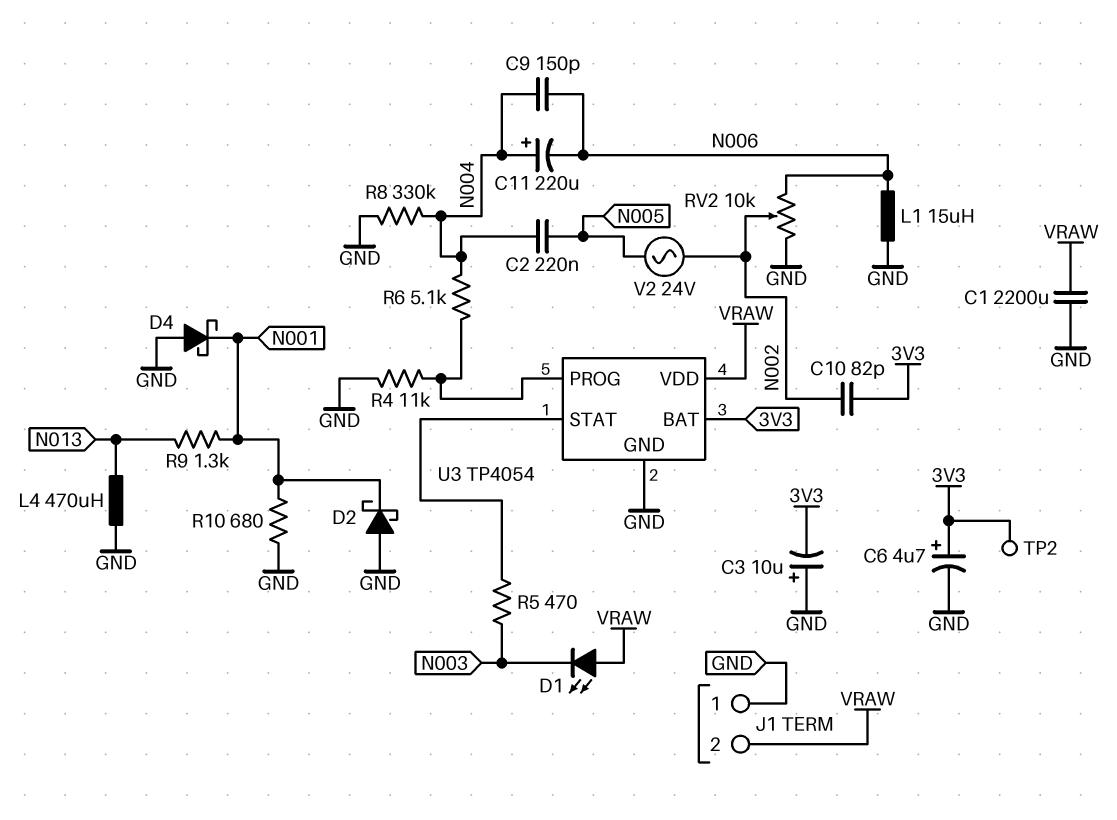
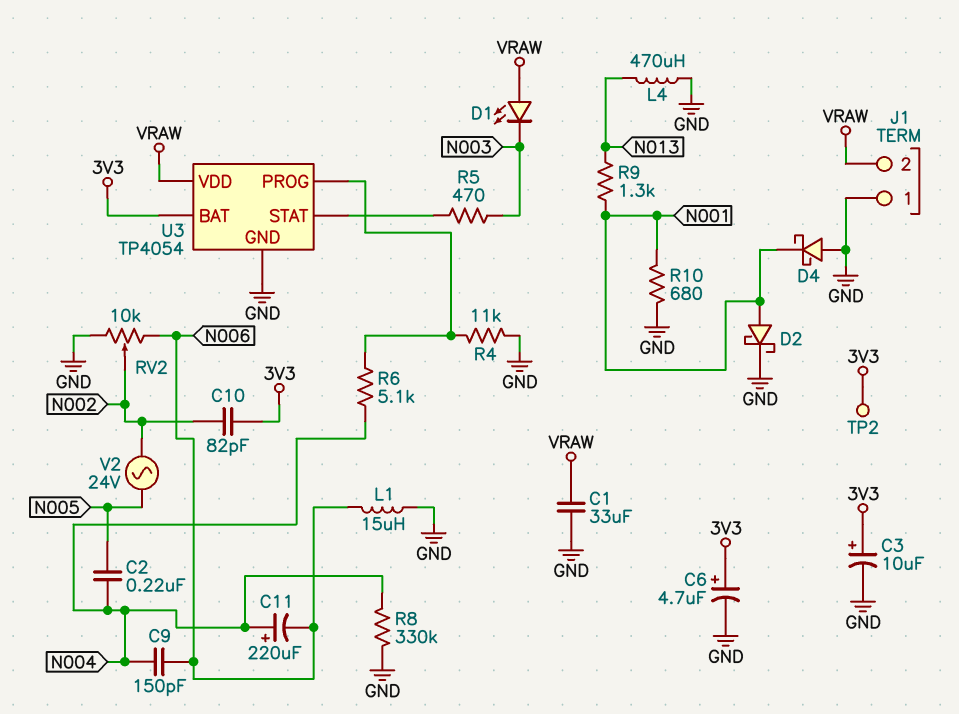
C1: 2200uF (GND, VRAW) -> 33uF (GND, VRAW)
C3: 10uF (plus GND, minus 3V3) -> 10uF (plus 3V3, minus GND)
D2: schottky (A GND, K N001) -> schottky (A N001, K GND)

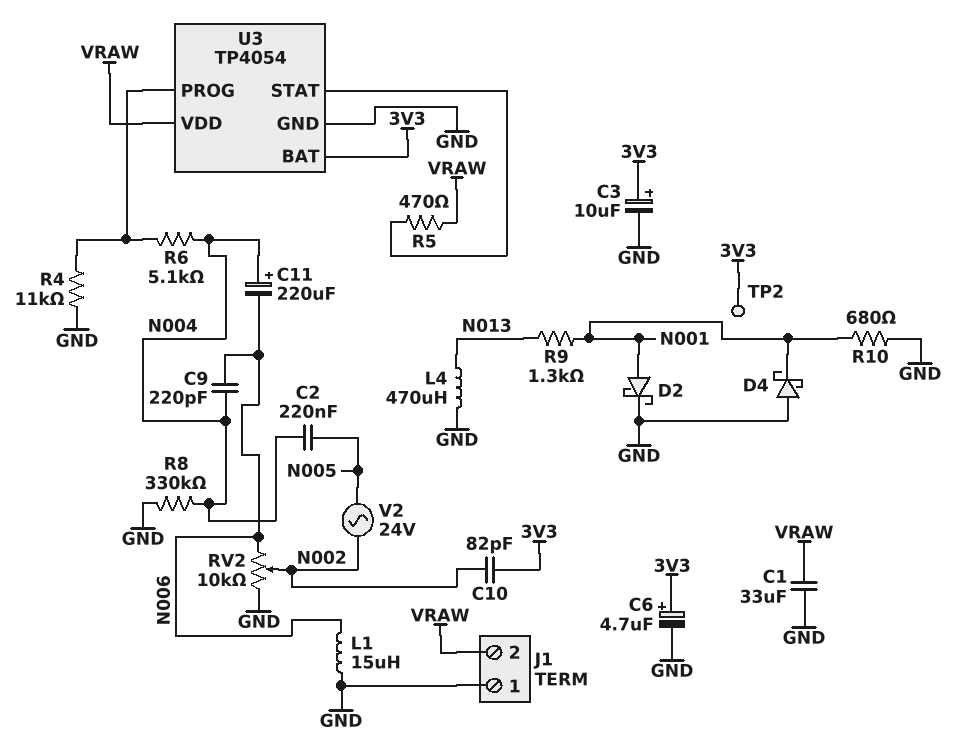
C9: 150pF (N004, N006) -> 220pF (N004, N006)
D1: LED (A VRAW, K N003) -> none
R5: 470 (N003, U3/STAT) -> 470 (U3/STAT, VRAW)

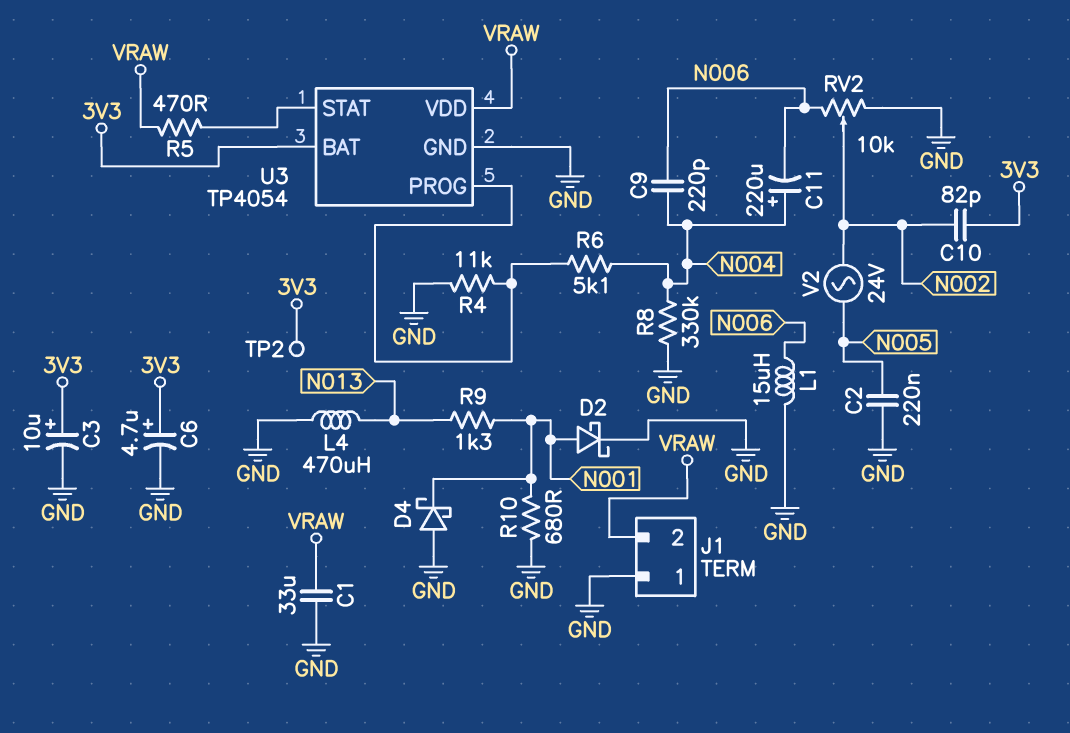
C2: 220nF (N004, N005) -> 220nF (GND, N005)

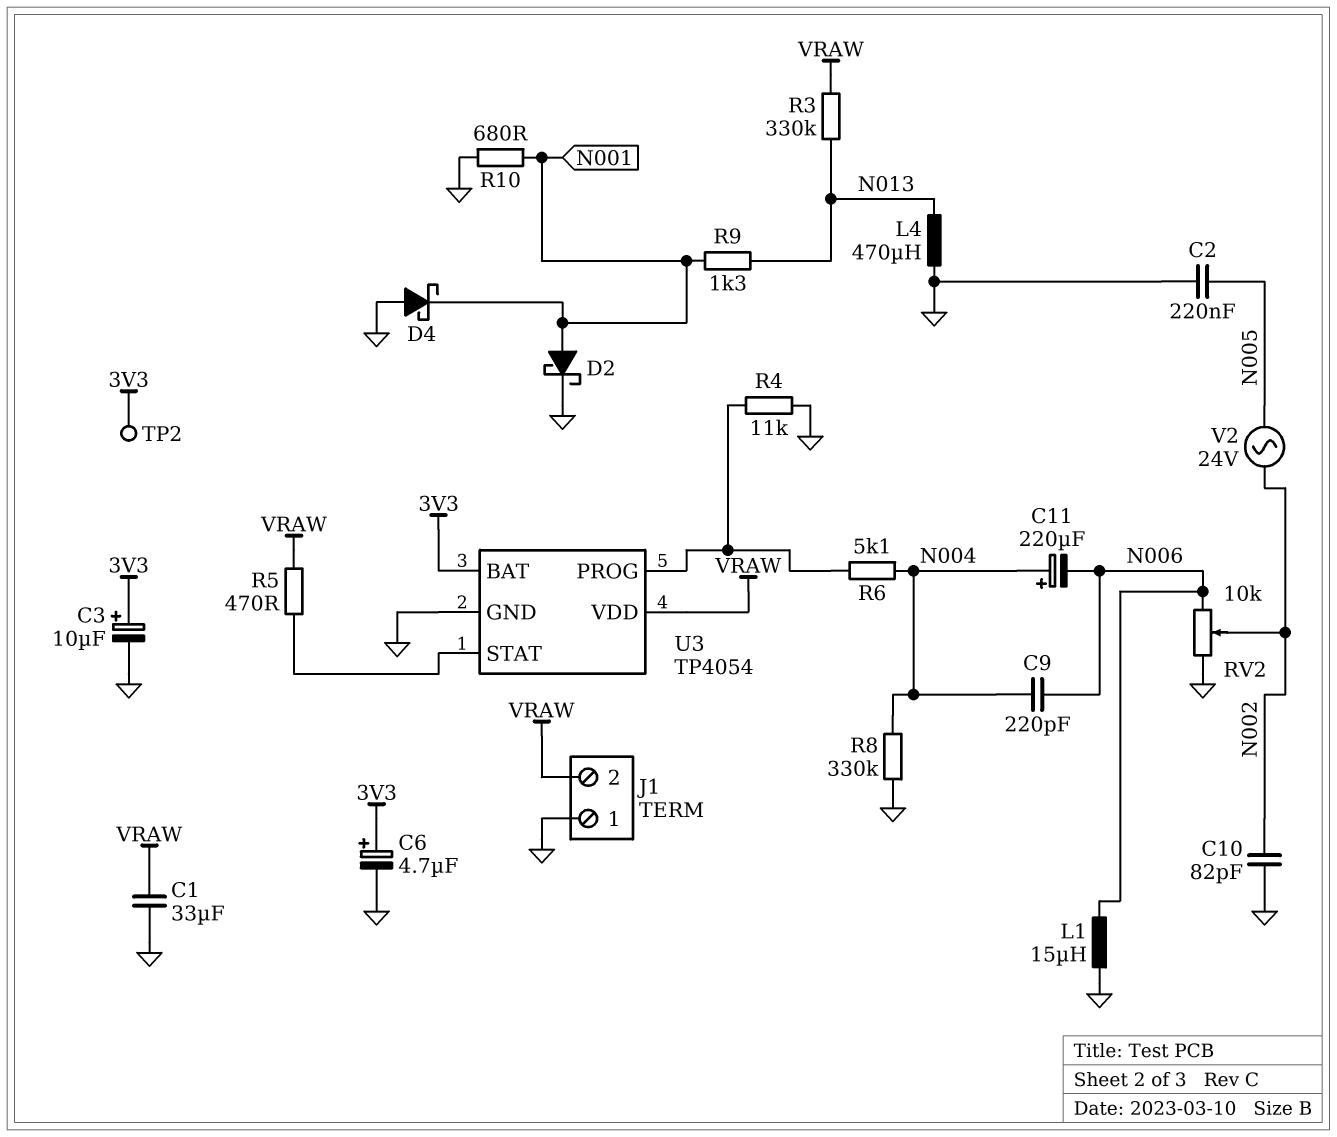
C10: 82pF (3V3, N002) -> 82pF (GND, N002)
R3: none -> 330k (N013, VRAW)

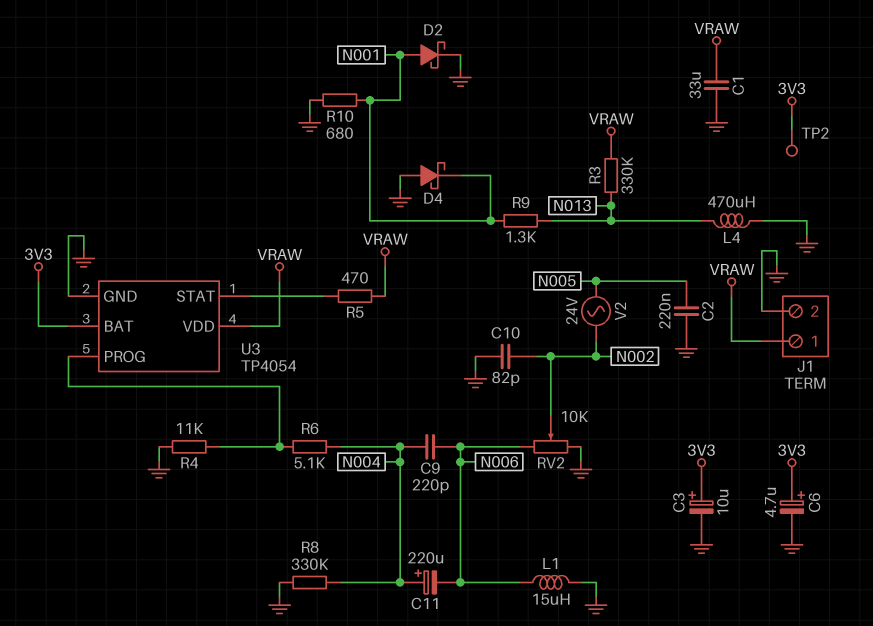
J1 pin 1: GND -> VRAW
J1 pin 2: VRAW -> GND

